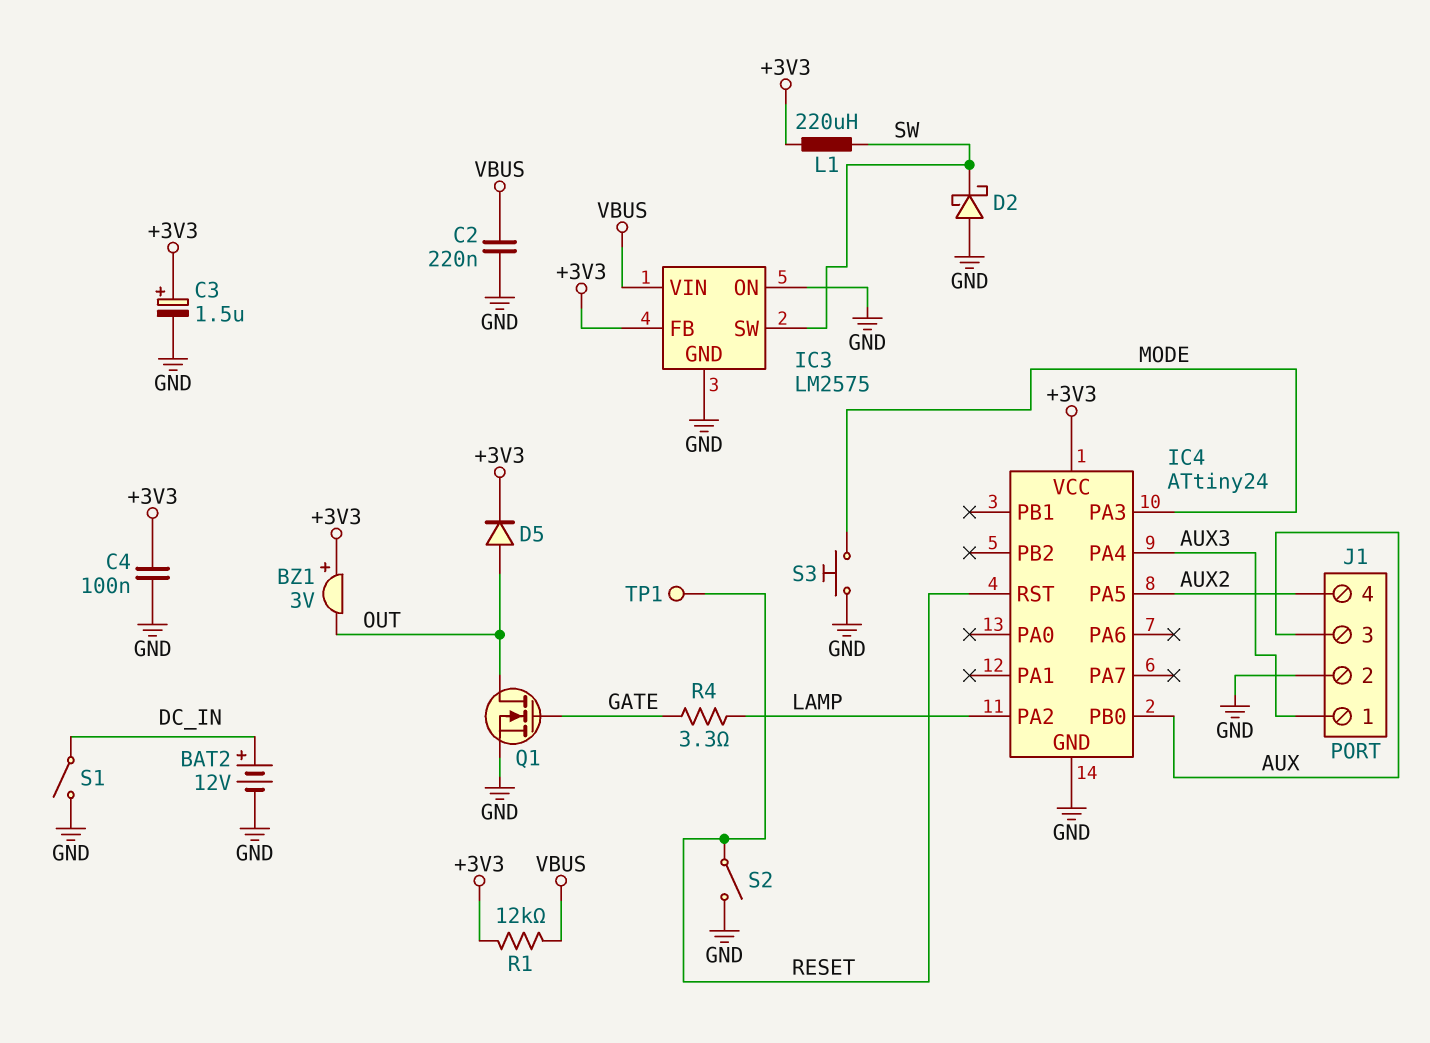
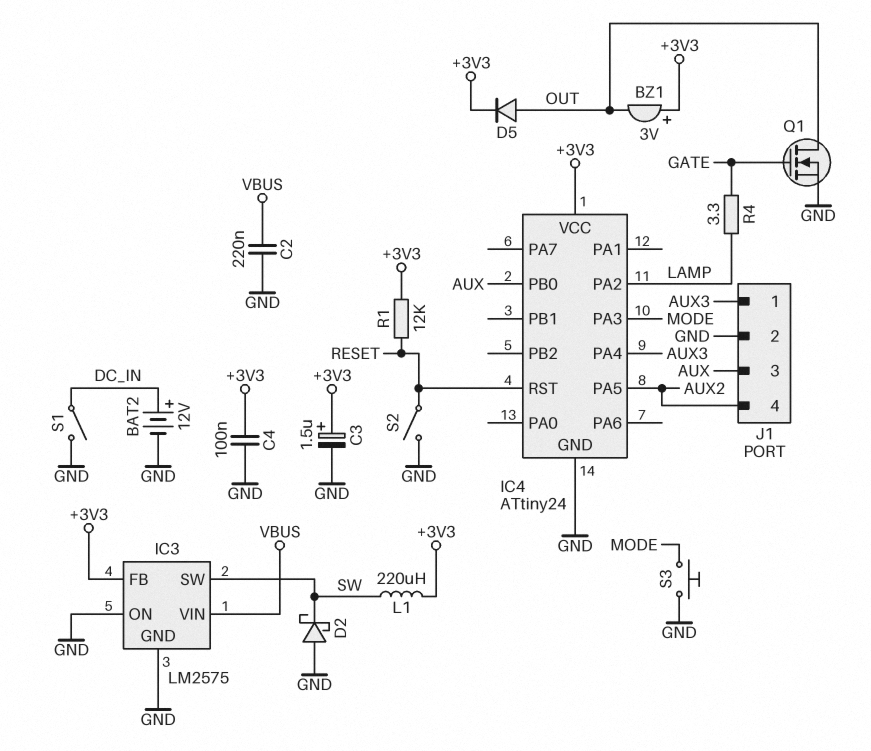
R1: 12k (+3V3, VBUS) -> 12k (+3V3, RESET)
TP1: test point (RESET) -> none

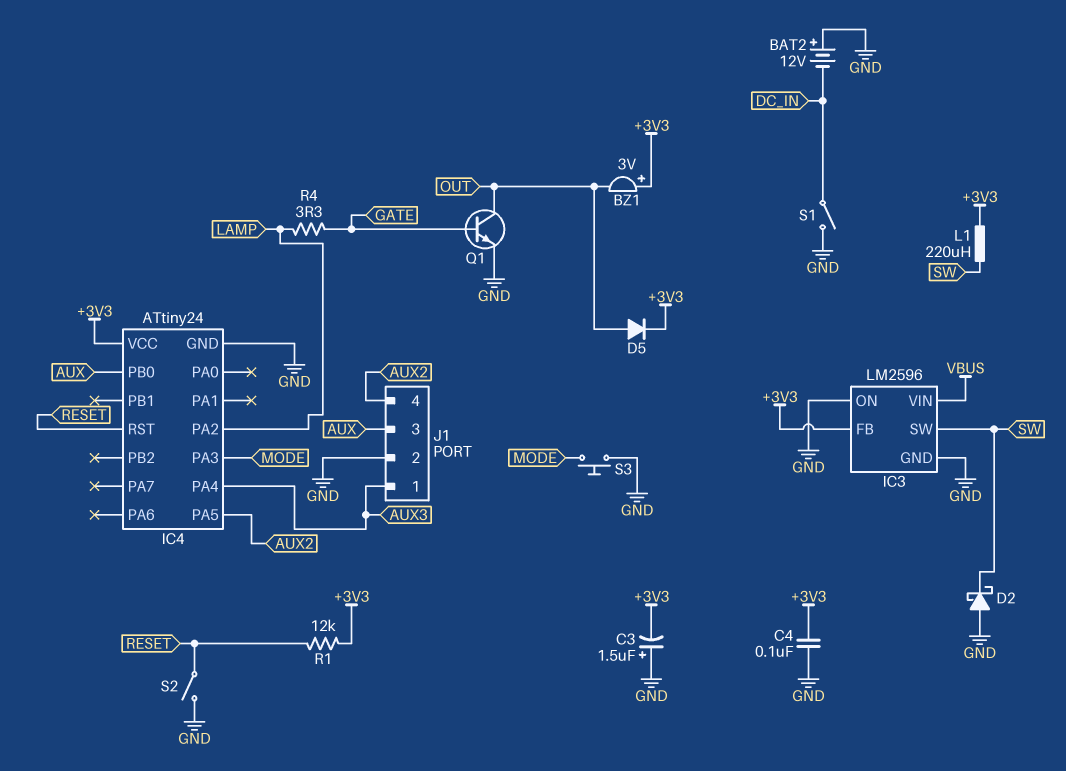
BAT2: 12V (plus DC_IN, minus GND) -> 12V (plus GND, minus DC_IN)
C2: 220nF (GND, VBUS) -> none
C3: 1.5uF (plus +3V3, minus GND) -> 1.5uF (plus GND, minus +3V3)
IC3: LM2575 -> LM2596
Q1: NMOS (G GATE, D OUT, S GND) -> NPN (B GATE, C OUT, E GND)

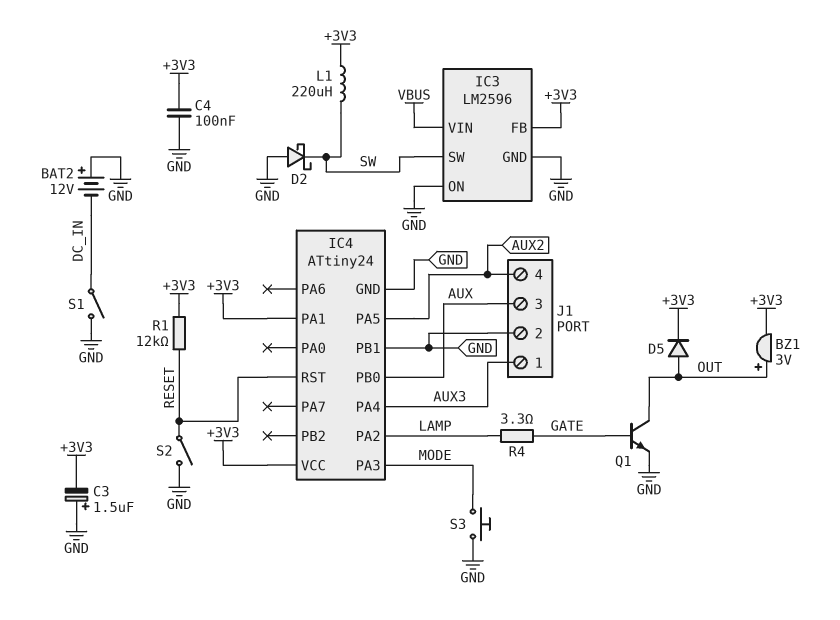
BZ1: buzzer 3V (plus +3V3, minus OUT) -> buzzer 3V (plus OUT, minus +3V3)
IC4 pin PA1: none -> +3V3
IC4 pin PB1: none -> GND

